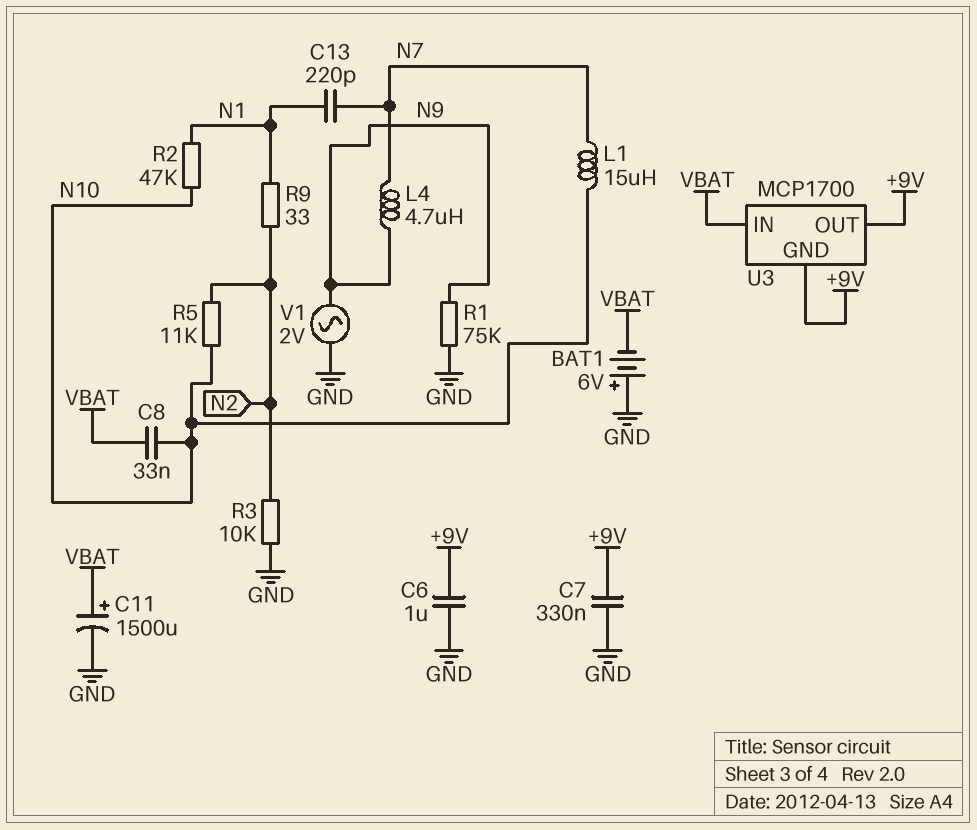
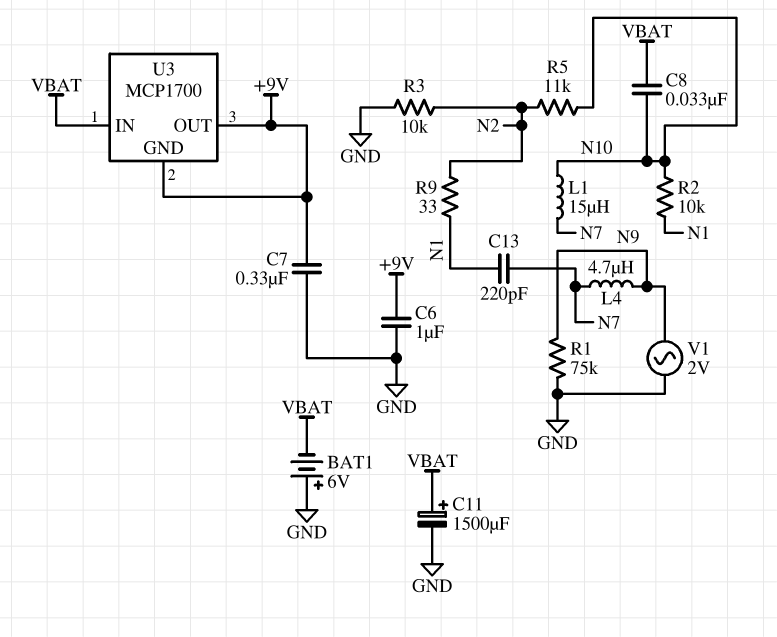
R2: 47k (N1, N10) -> 10k (N1, N10)

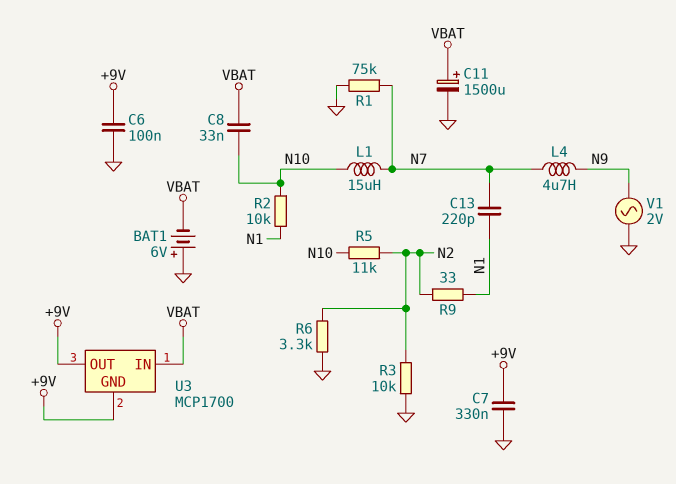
C6: 1uF (+9V, GND) -> 100nF (+9V, GND)
R1: 75k (GND, N9) -> 75k (GND, N7)
R6: none -> 3.3k (GND, N2)

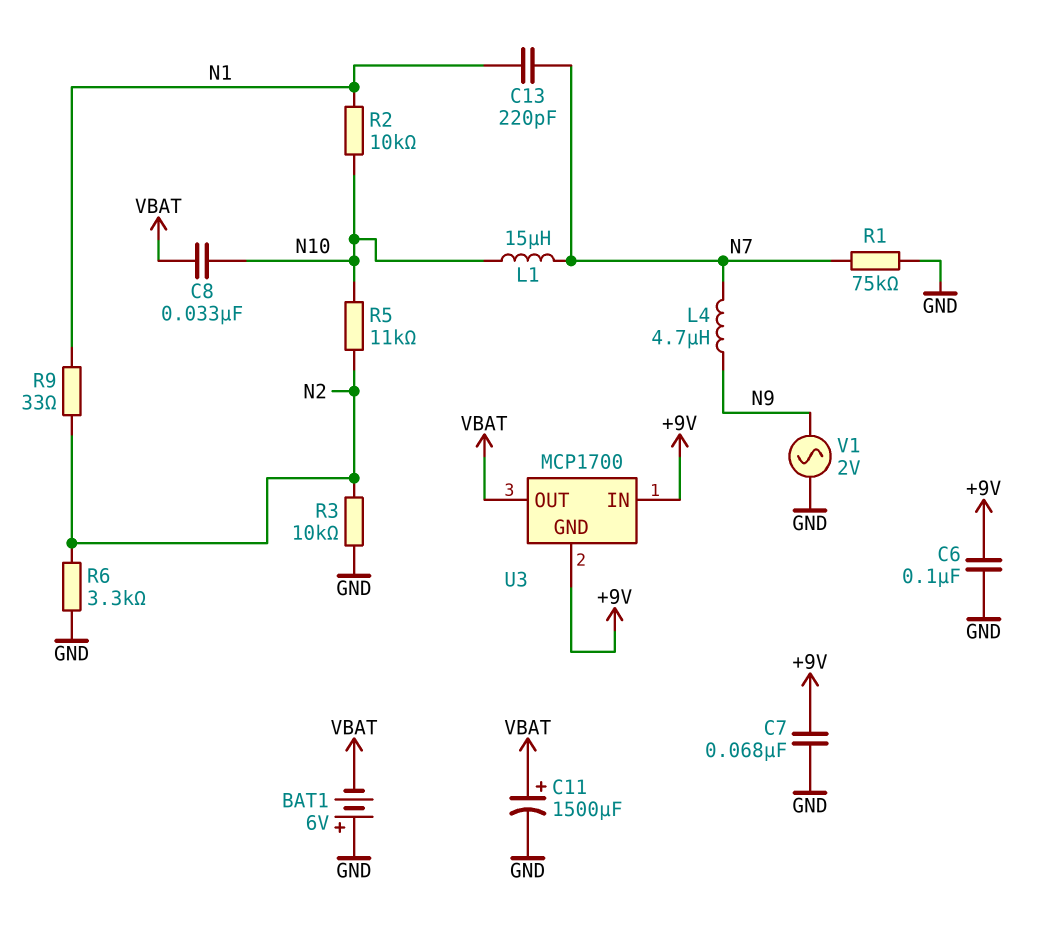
C7: 330nF (+9V, GND) -> 68nF (+9V, GND)
U3 pin IN: VBAT -> +9V
U3 pin OUT: +9V -> VBAT

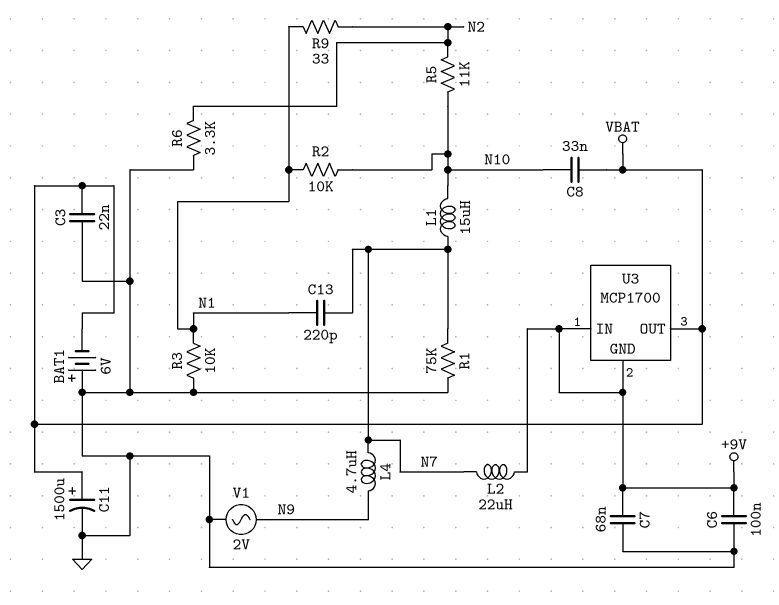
C3: none -> 22nF (GND, VBAT)
L2: none -> 22uH (+9V, N7)
R3: 10k (GND, N2) -> 10k (GND, N1)

